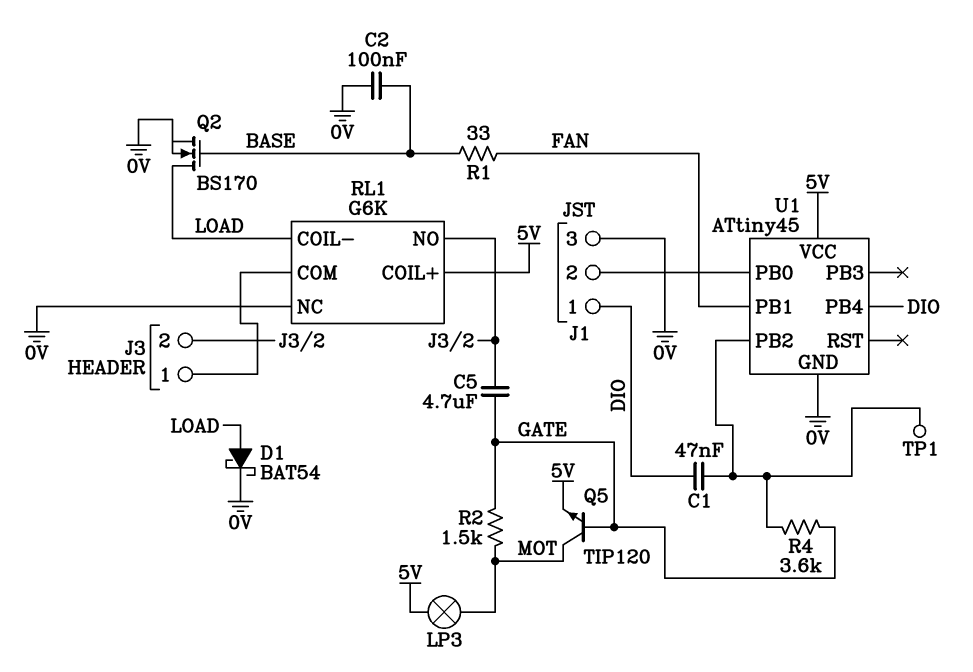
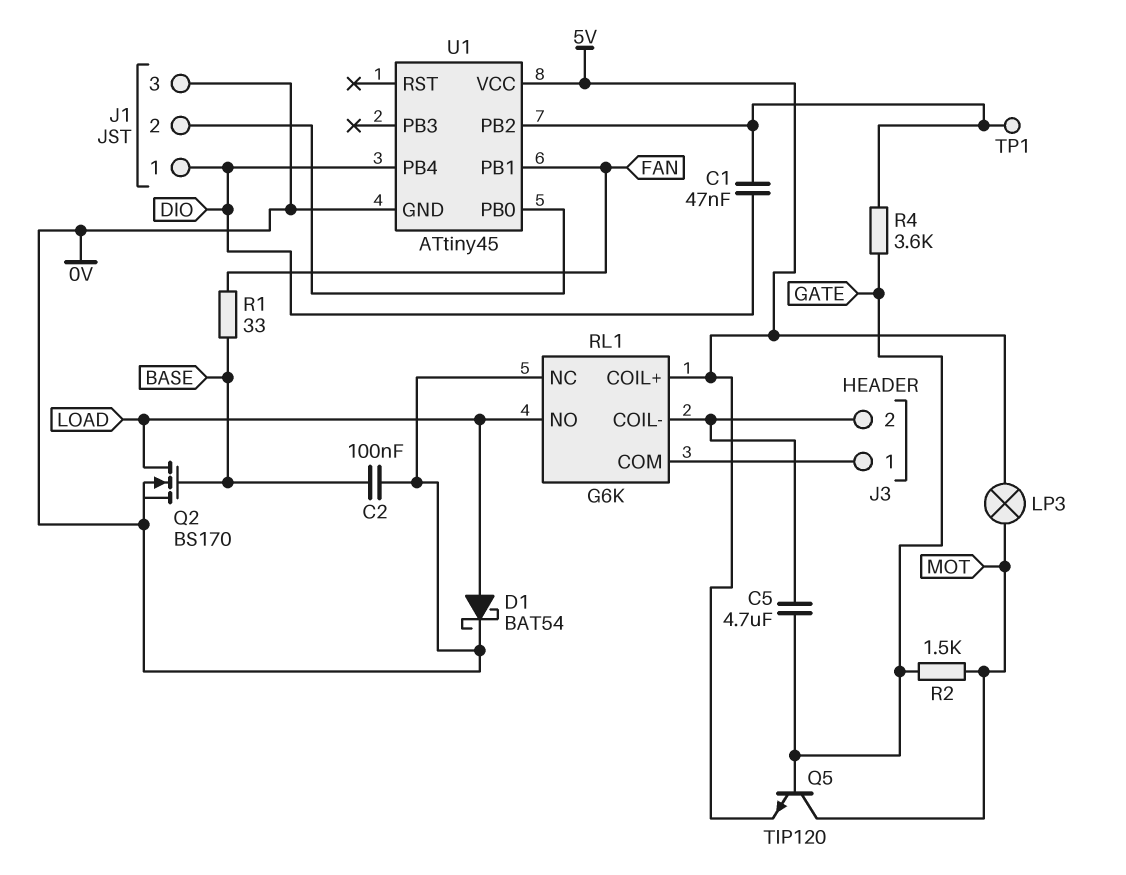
RL1 pin COIL-: LOAD -> J3/2
RL1 pin NO: J3/2 -> LOAD

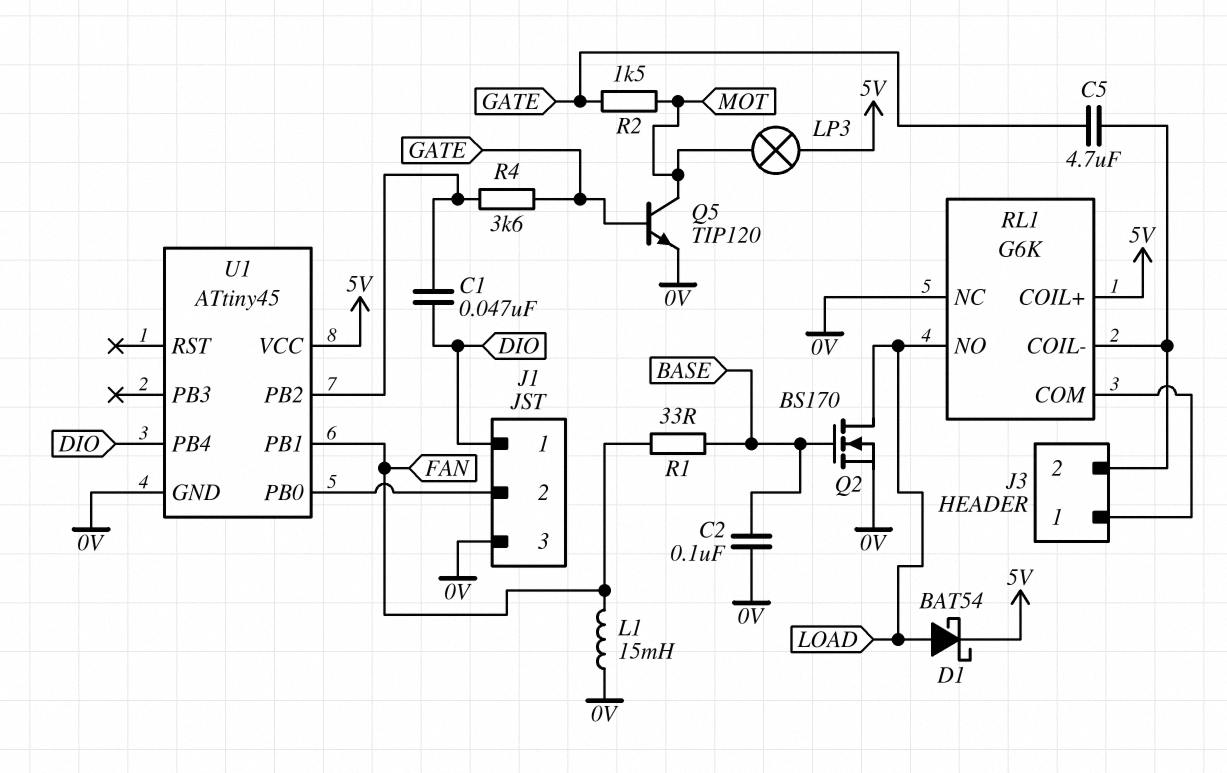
D1: schottky BAT54 (A LOAD, K 0V) -> schottky BAT54 (A LOAD, K 5V)
L1: none -> 15mH (0V, FAN)
Q5: NPN TIP120 (B GATE, C MOT, E 5V) -> NPN TIP120 (B GATE, C MOT, E 0V)
TP1: test point (U1/PB2) -> none

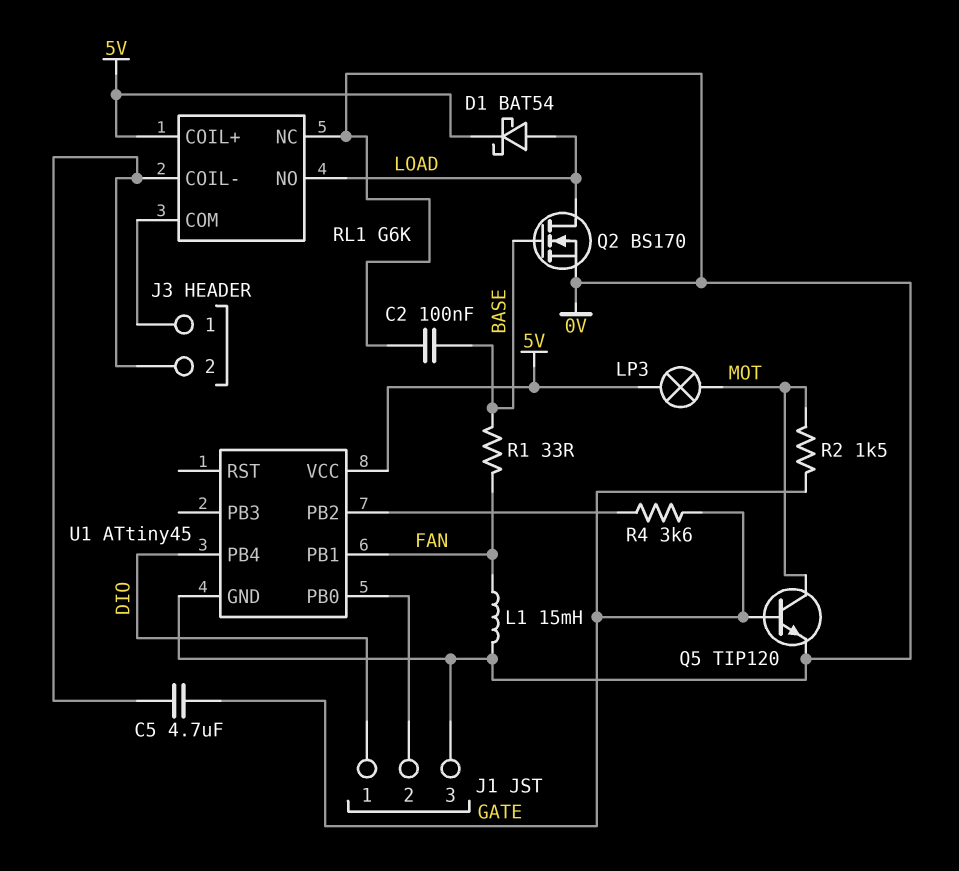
C1: 47nF (DIO, U1/PB2) -> none

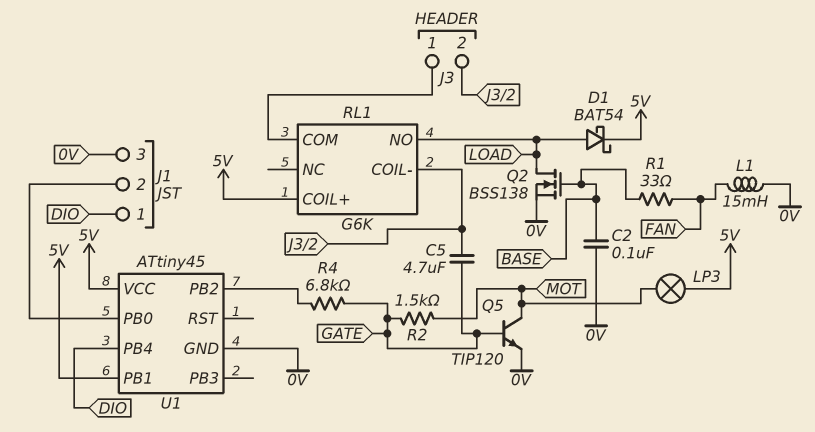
Q2: NMOS BS170 (G BASE, D LOAD, S 0V) -> NMOS BSS138 (G BASE, D LOAD, S 0V)
R4: 3.6k (GATE, U1/PB2) -> 6.8k (GATE, U1/PB2)
RL1 pin NC: 0V -> none
U1 pin PB1: FAN -> 5V

